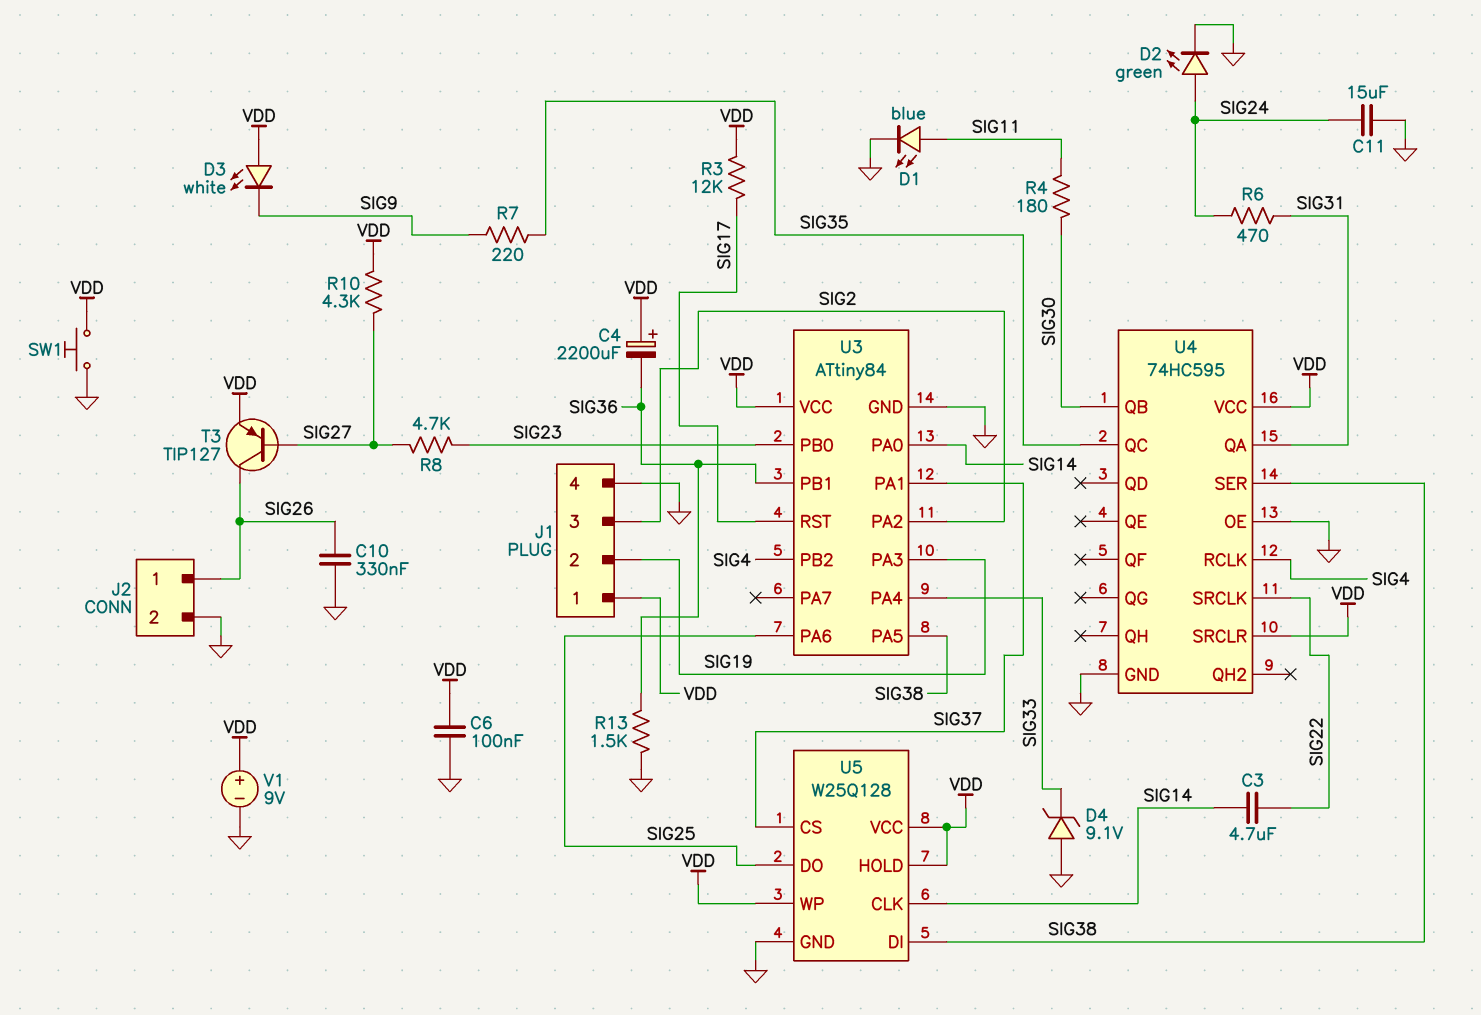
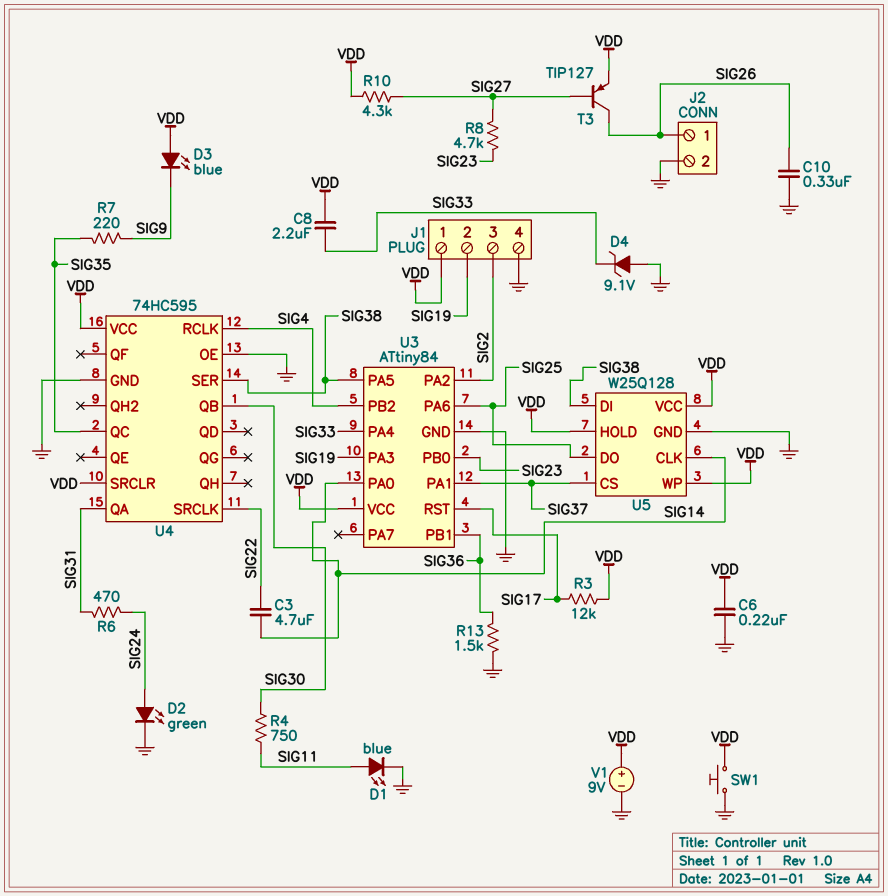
C4: 2200uF (plus VDD, minus SIG36) -> none
C6: 100nF (GND, VDD) -> 220nF (GND, VDD)
C8: none -> 2.2uF (SIG33, VDD)
C11: 15uF (GND, SIG24) -> none
D3: LED white (A VDD, K SIG9) -> LED blue (A VDD, K SIG9)
R4: 180 (SIG11, SIG30) -> 750 (SIG11, SIG30)

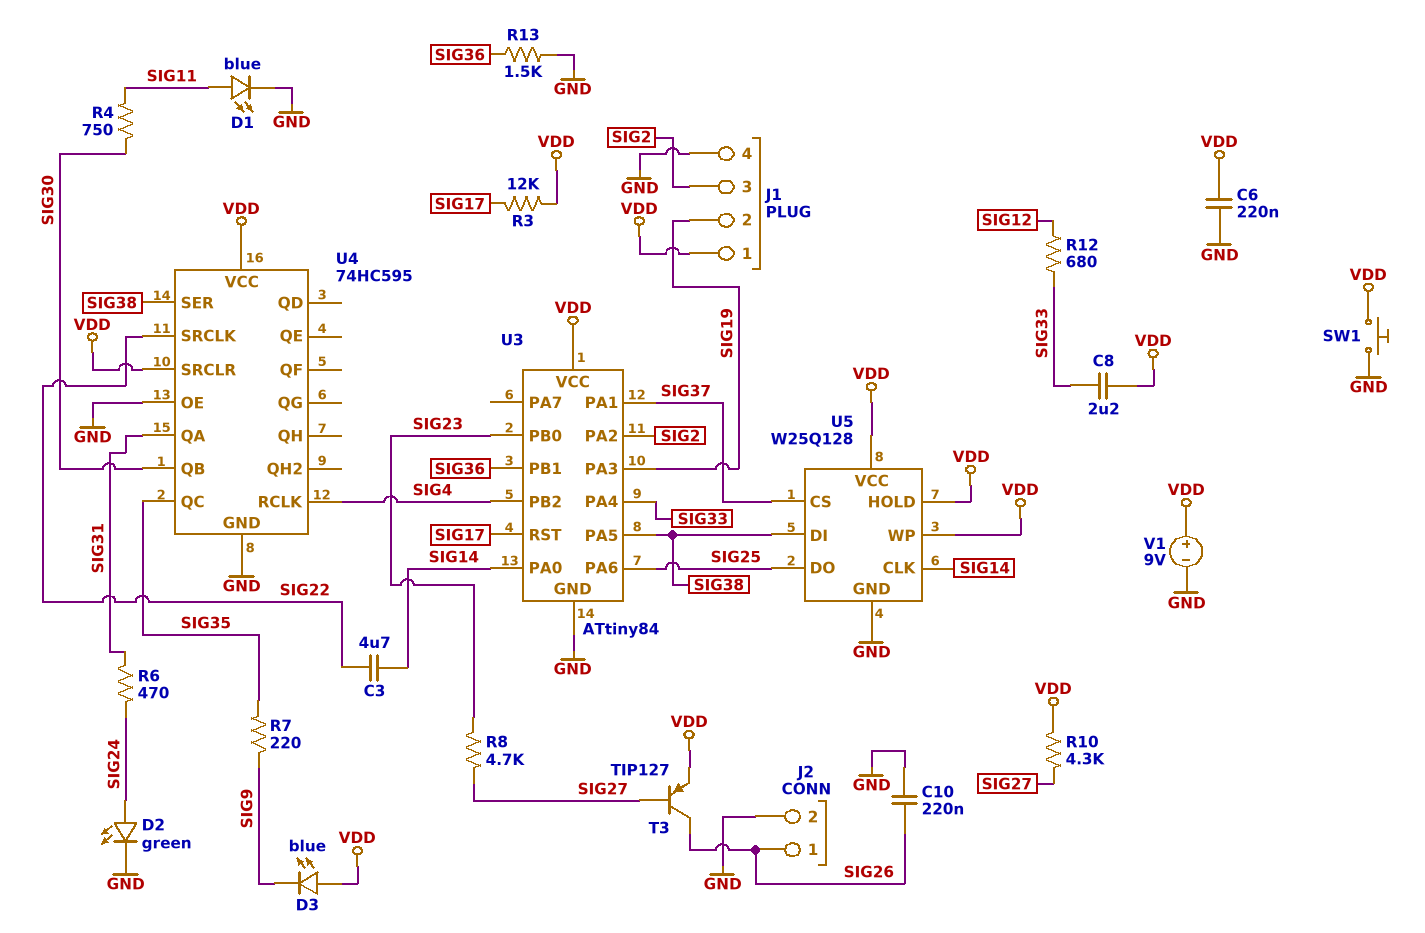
C10: 330nF (GND, SIG26) -> 220nF (GND, SIG26)
D4: zener 9.1V (A GND, K SIG33) -> none
R12: none -> 680 (SIG12, SIG33)

